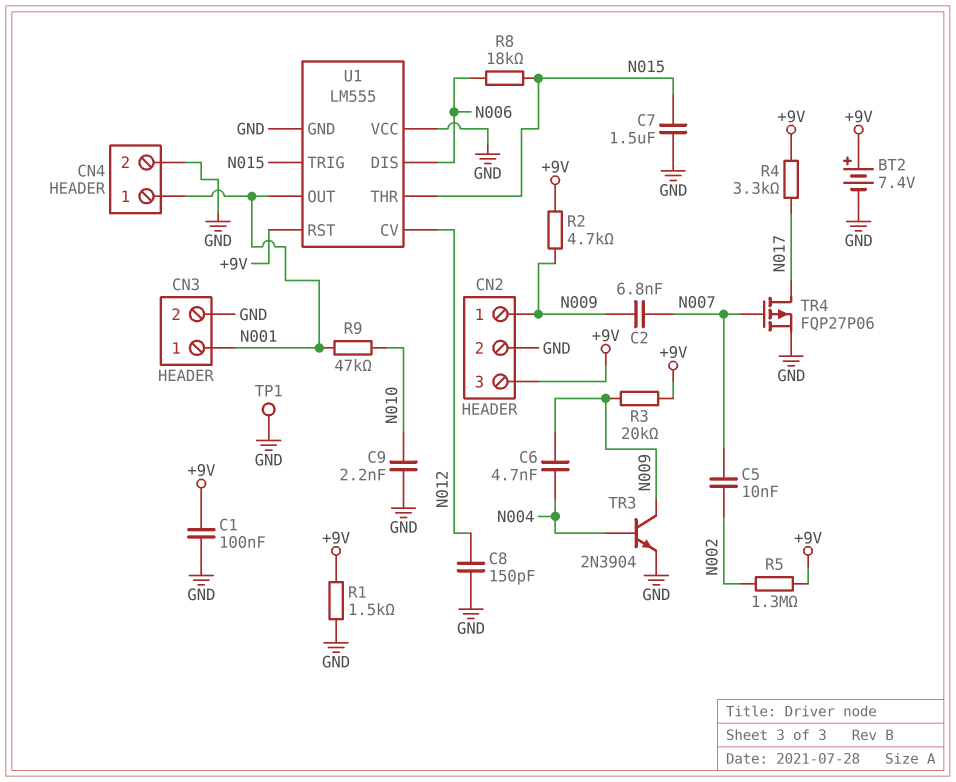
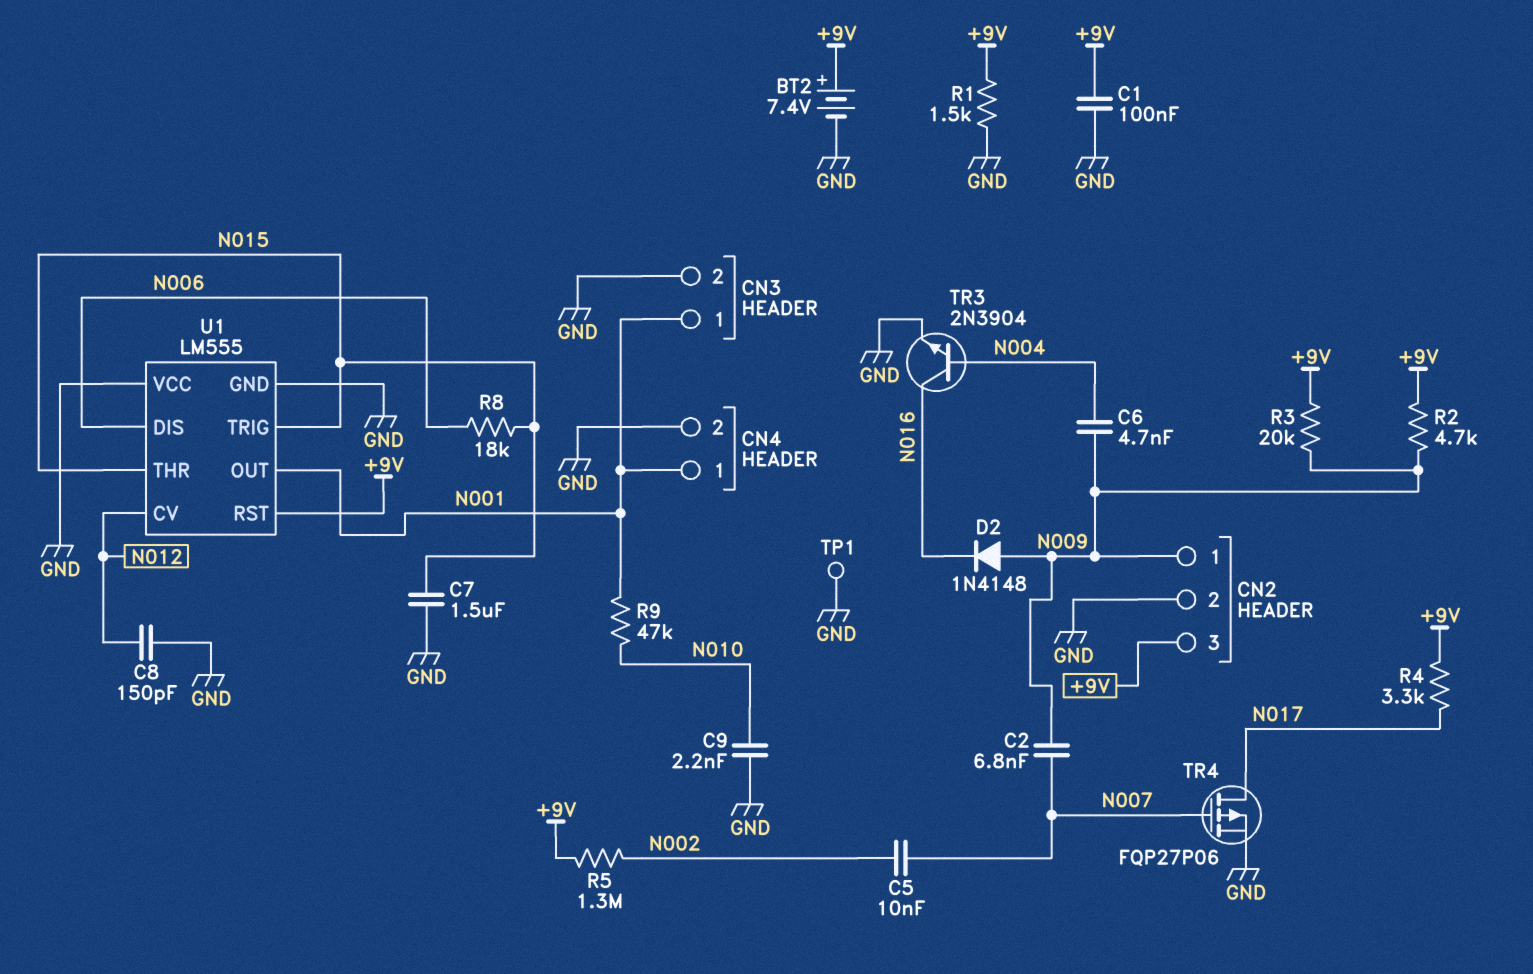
D2: none -> diode 1N4148 (A N009, K N016)
TR3: NPN 2N3904 (B N004, C N009, E GND) -> NPN 2N3904 (B N004, C N016, E GND)

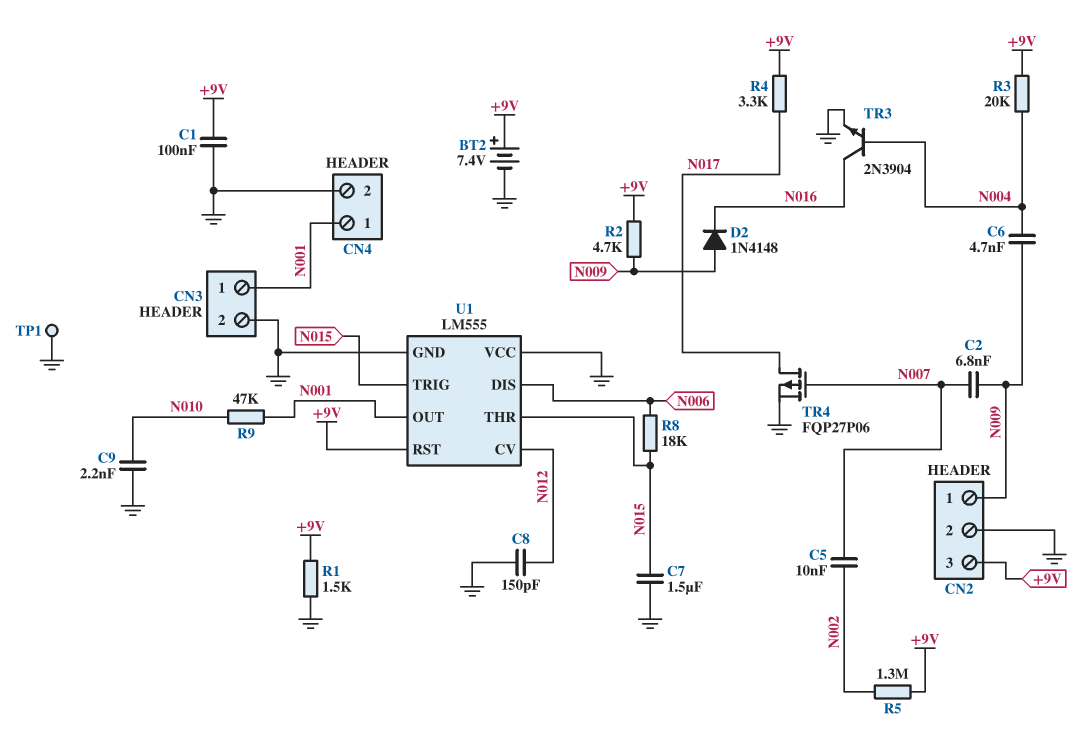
R3: 20k (+9V, N009) -> 20k (+9V, N004)

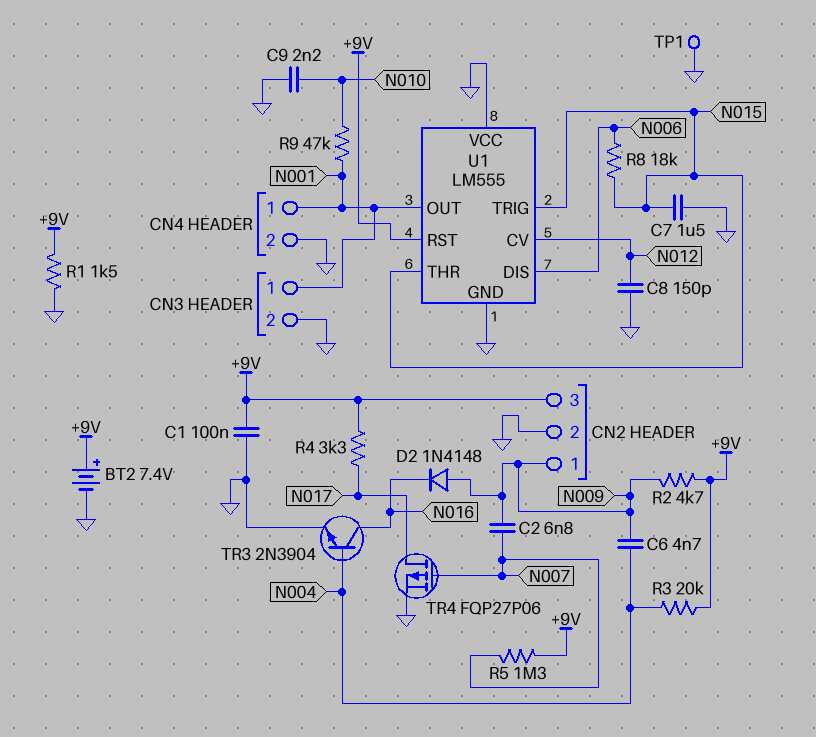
C5: 10nF (N002, N007) -> none
R5: 1.3M (+9V, N002) -> 1.3M (+9V, N007)

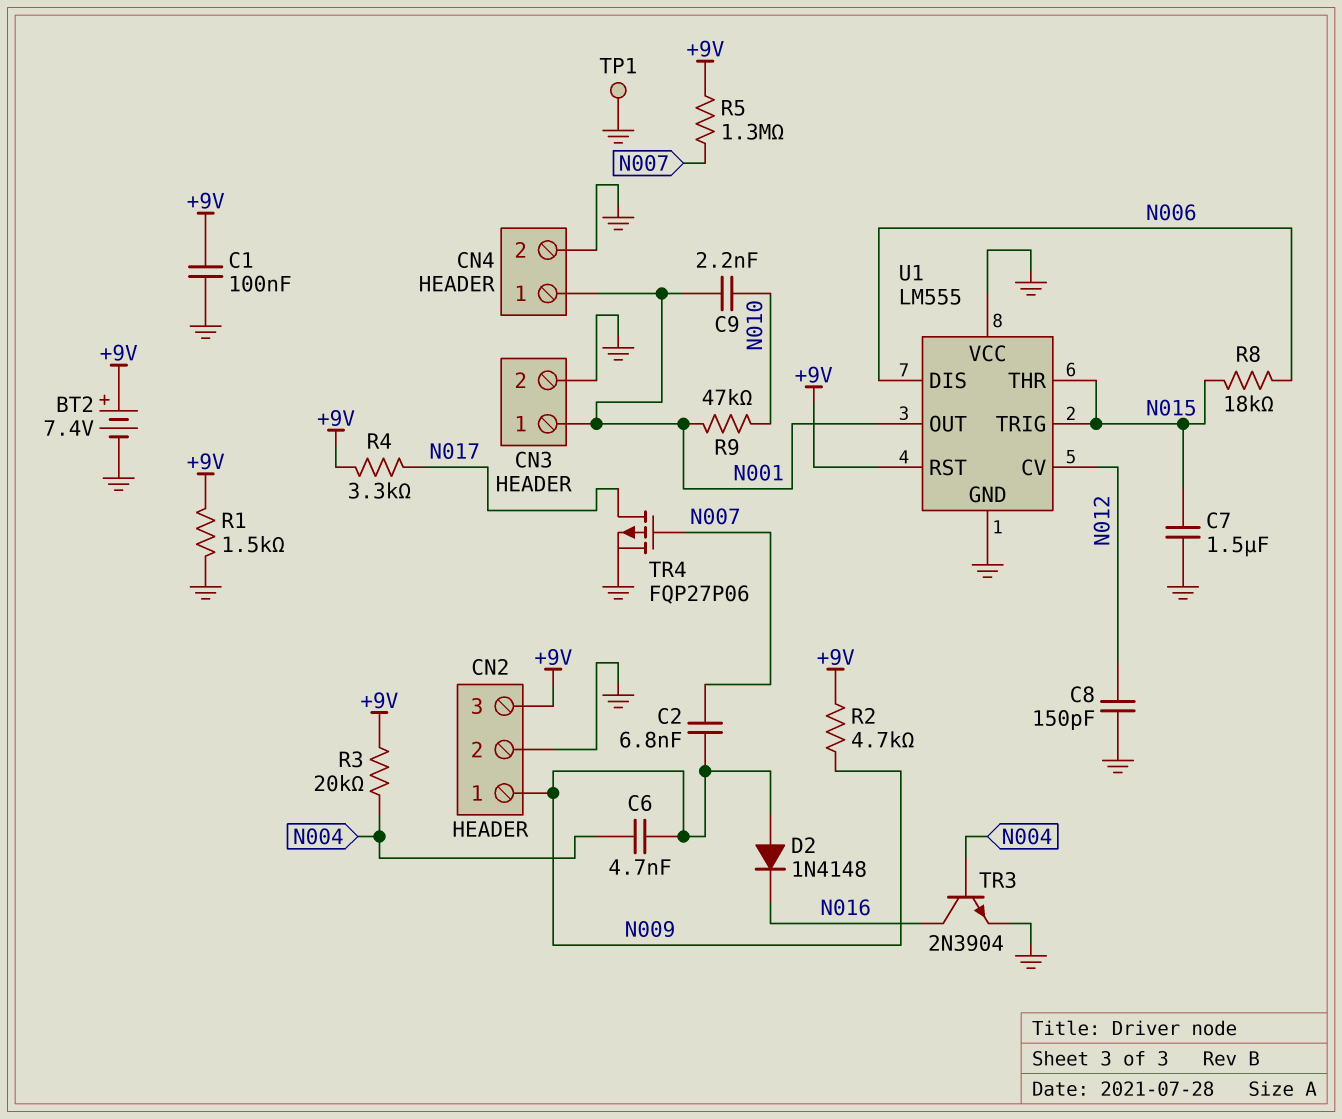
C9: 2.2nF (GND, N010) -> 2.2nF (N001, N010)

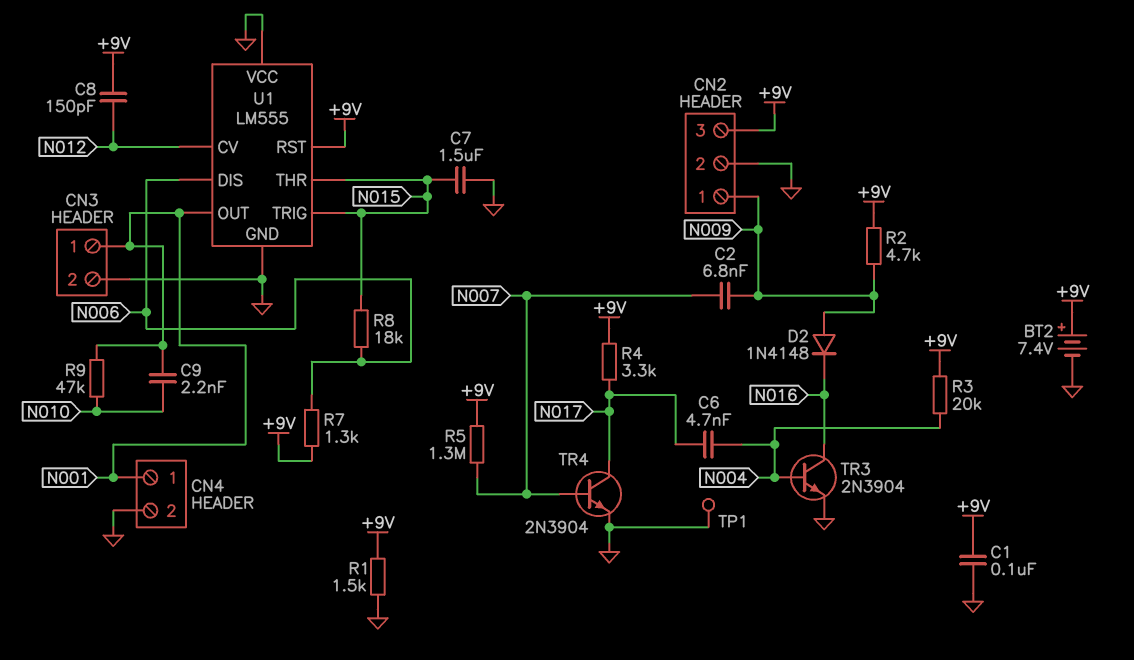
C6: 4.7nF (N004, N009) -> 4.7nF (N004, N017)
C8: 150pF (GND, N012) -> 150pF (+9V, N012)
R7: none -> 1.3k (+9V, N006)
TR4: PMOS FQP27P06 (G N007, D N017, S GND) -> NPN 2N3904 (B N007, C N017, E GND)

